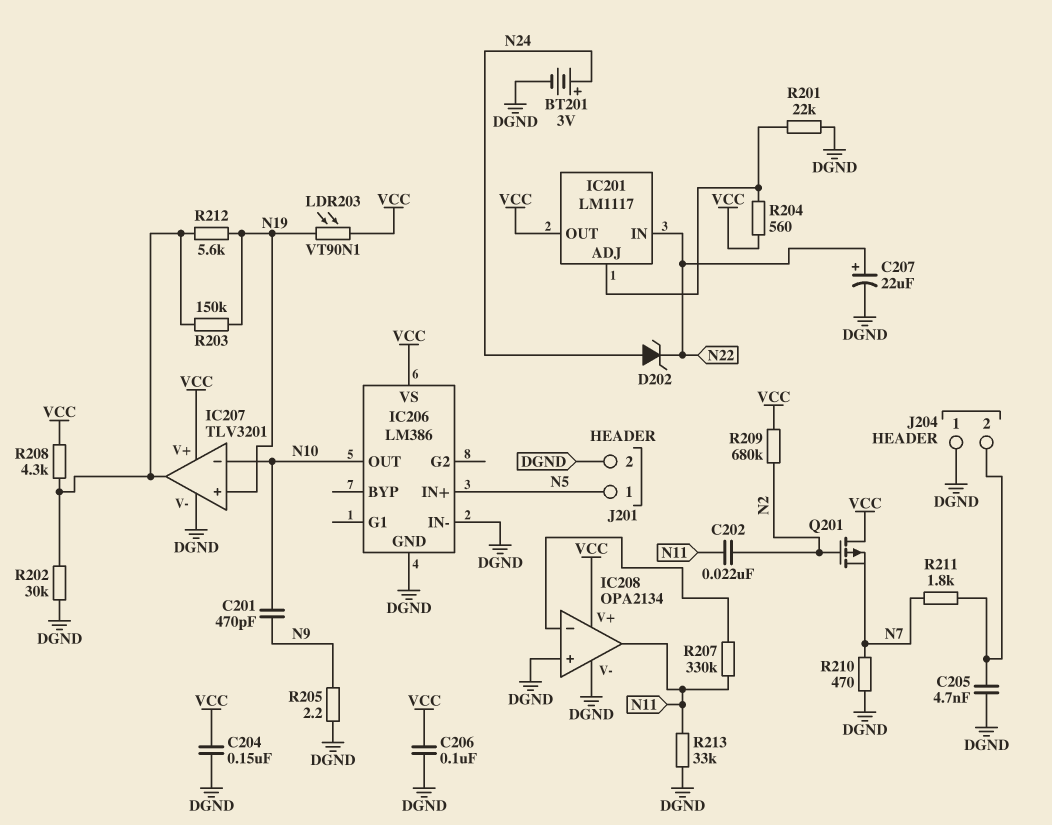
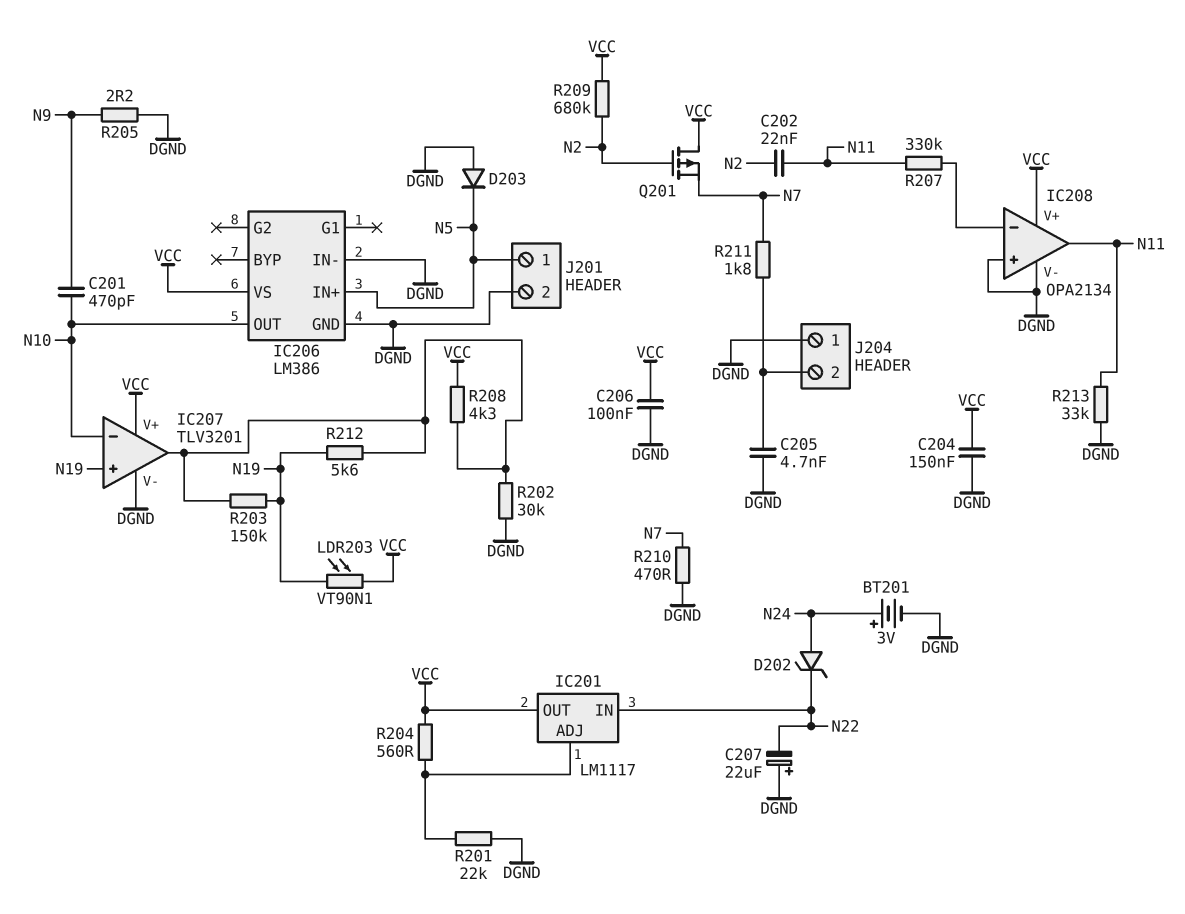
C207: 22uF (plus N22, minus DGND) -> 22uF (plus DGND, minus N22)
D203: none -> diode (A DGND, K N5)

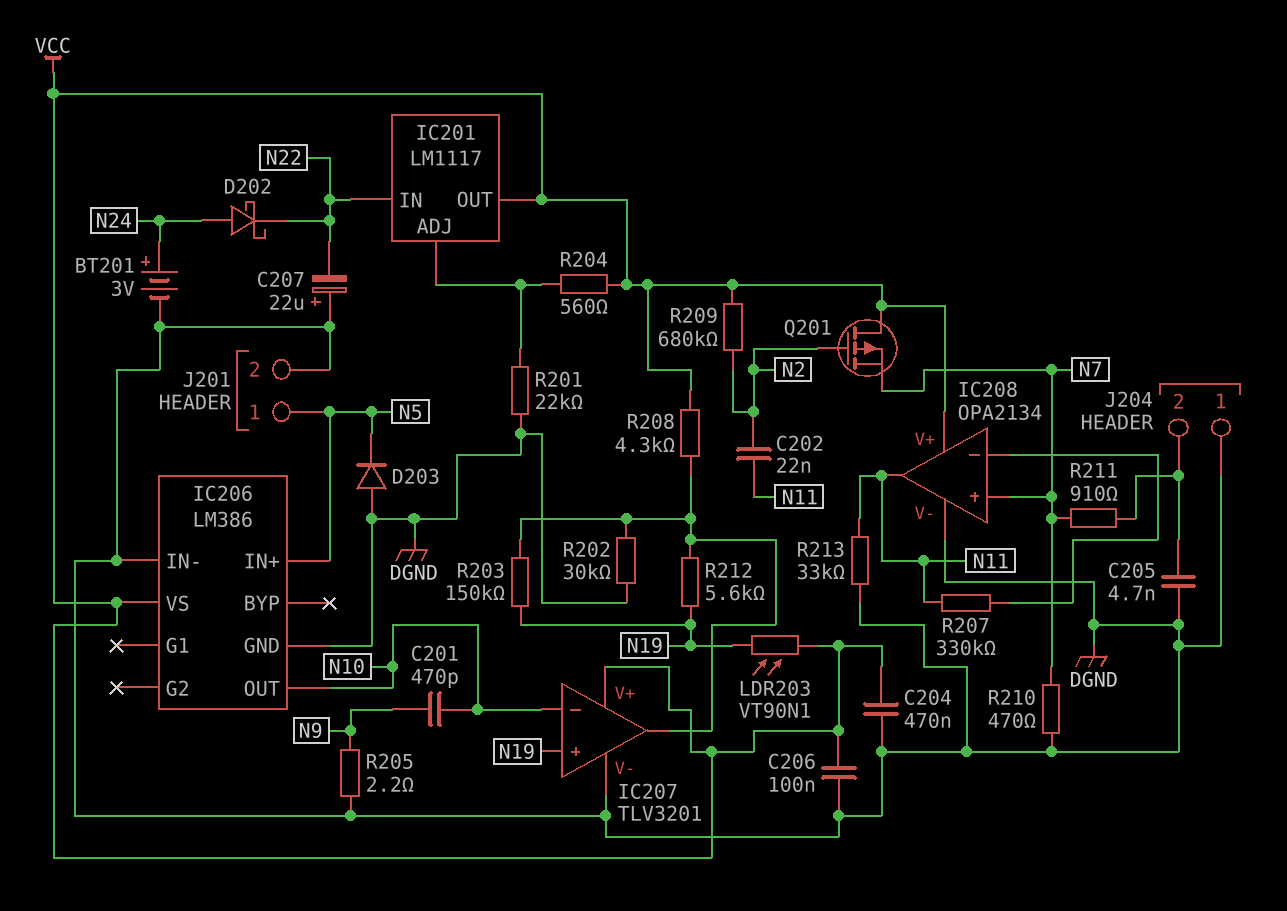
C204: 150nF (DGND, VCC) -> 470nF (DGND, VCC)
D202: zener (A N24, K N22) -> schottky (A N24, K N22)
IC208 pin in+: DGND -> N7
R211: 1.8k (J204/2, N7) -> 910 (J204/2, N7)

